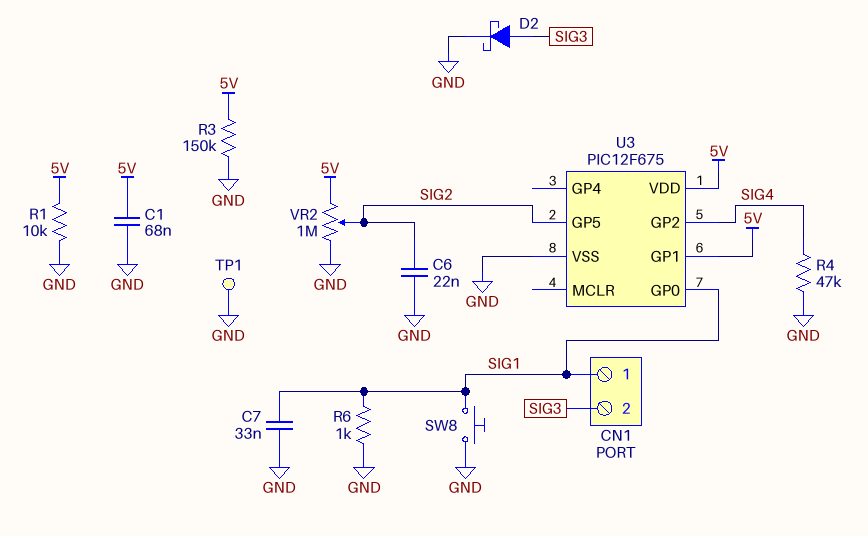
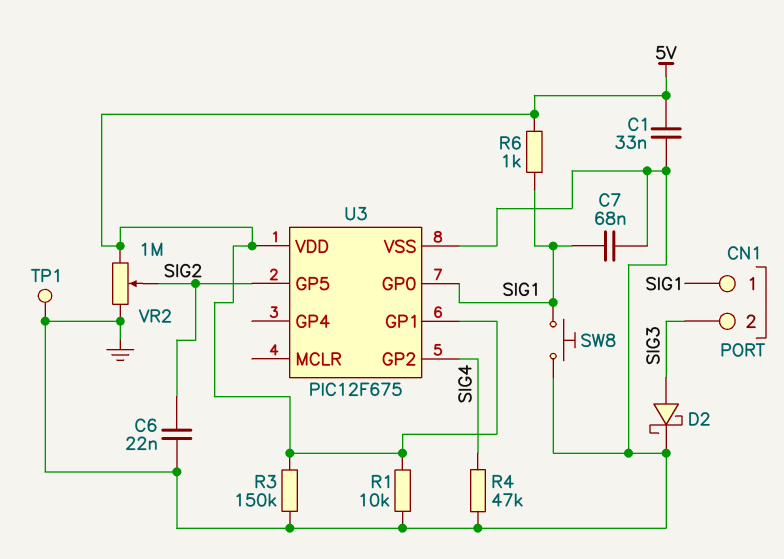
C1: 68nF (5V, GND) -> 33nF (5V, GND)
C7: 33nF (GND, SIG1) -> 68nF (GND, SIG1)
R6: 1k (GND, SIG1) -> 1k (5V, SIG1)

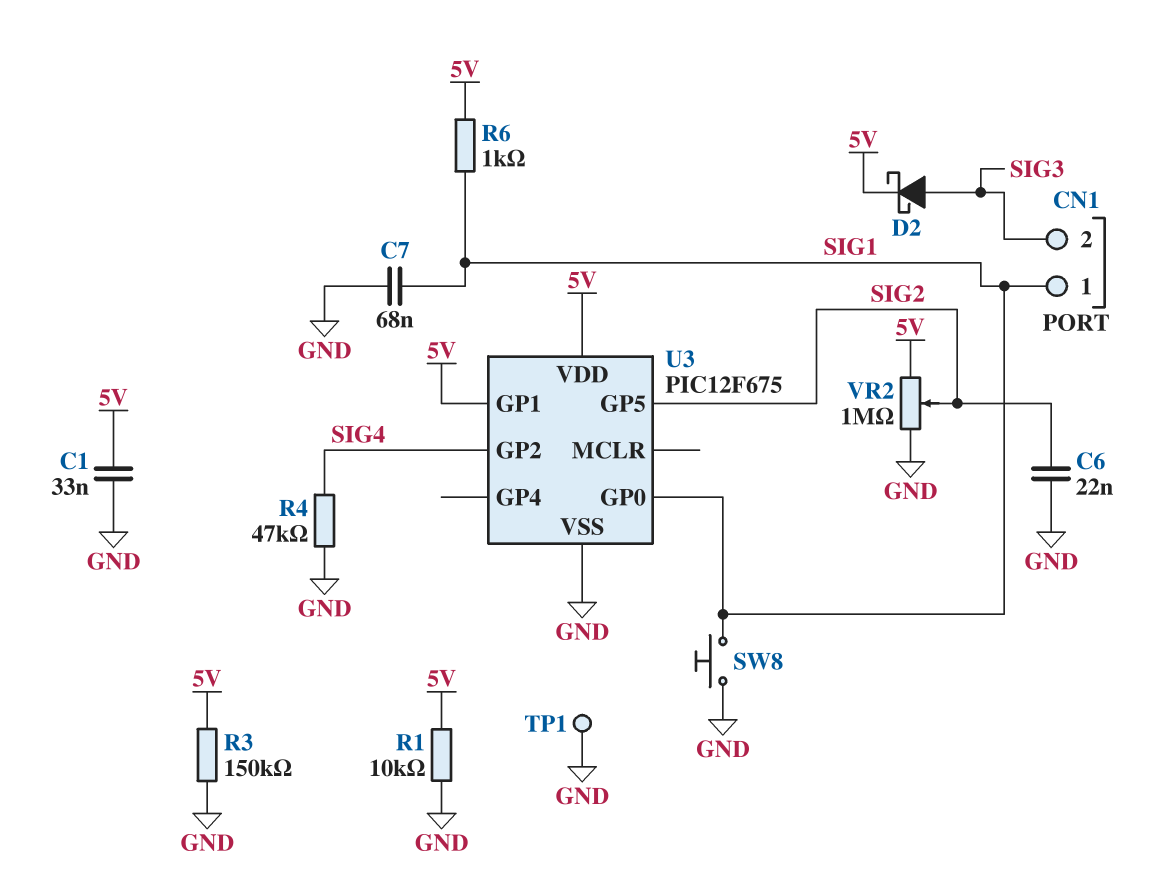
D2: schottky (A SIG3, K GND) -> schottky (A SIG3, K 5V)

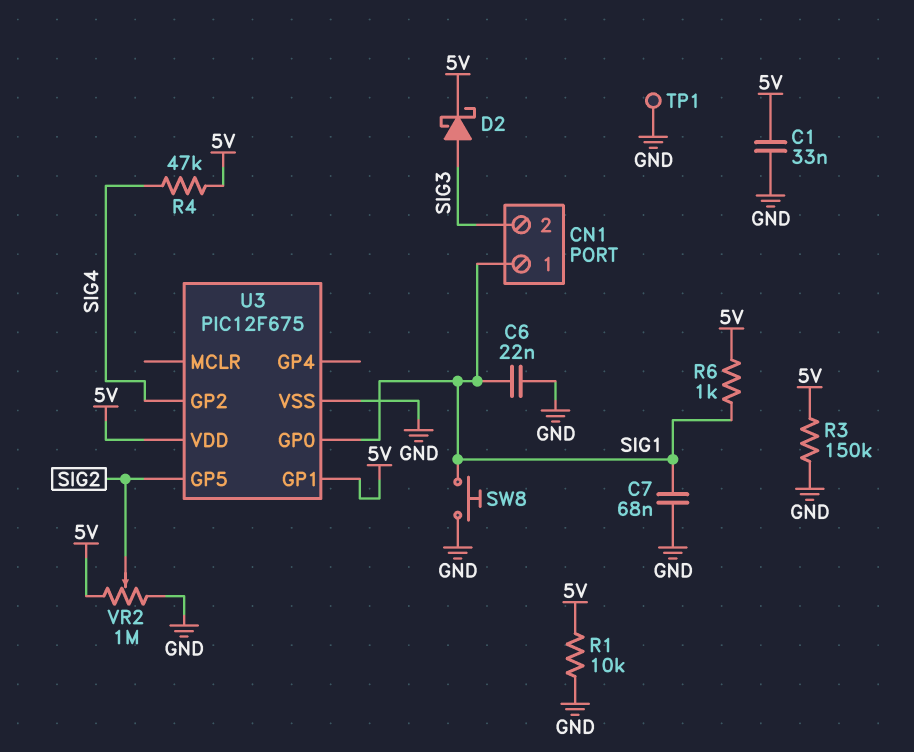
C6: 22nF (GND, SIG2) -> 22nF (GND, SIG1)
R4: 47k (GND, SIG4) -> 47k (5V, SIG4)

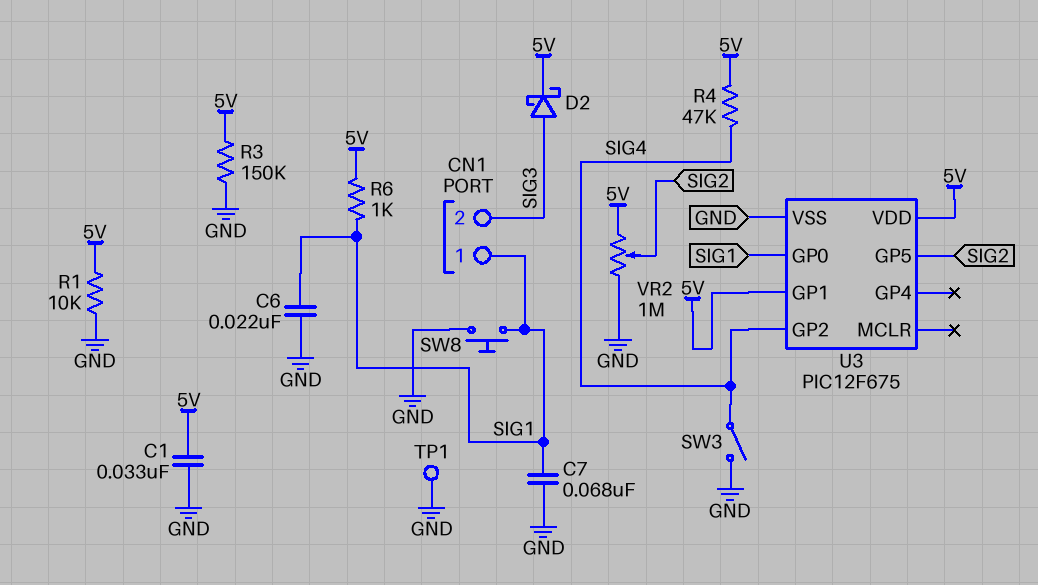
SW3: none -> switch (GND, SIG4)

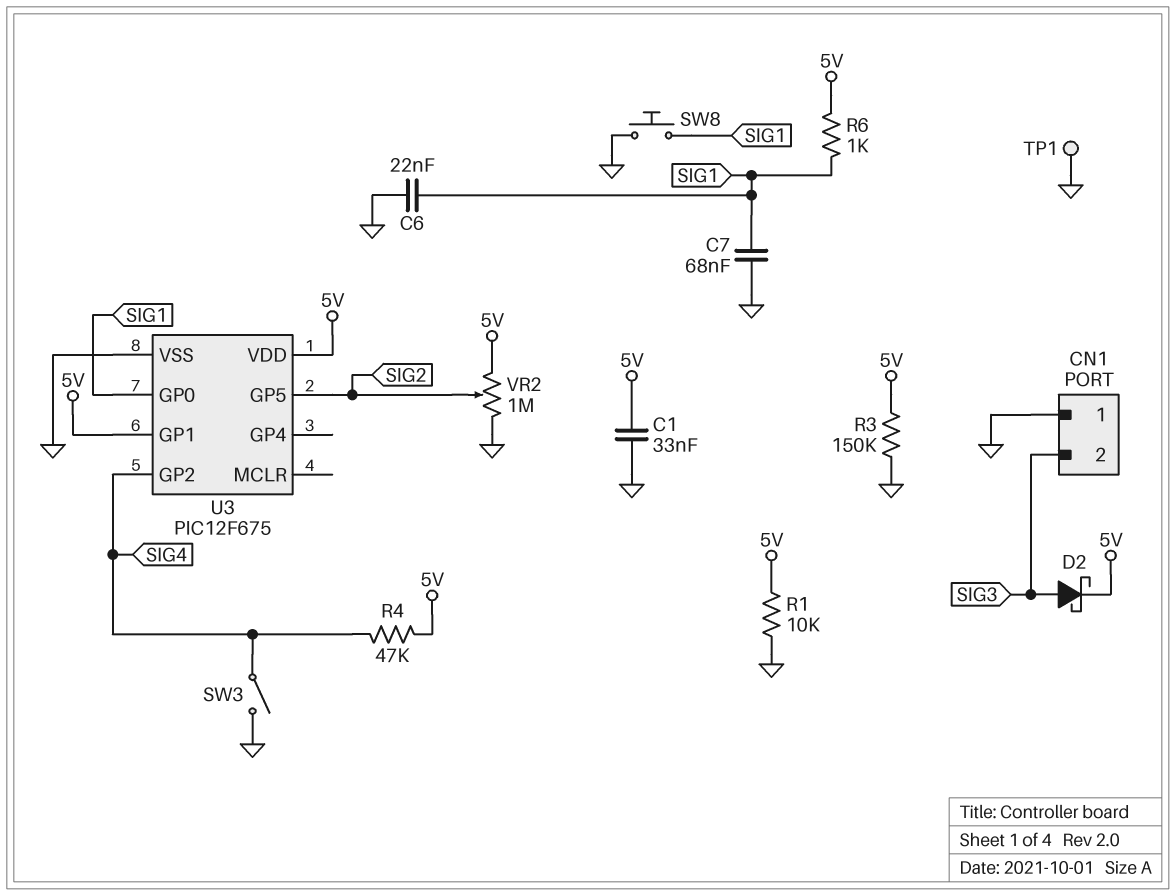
CN1 pin 1: SIG1 -> GND

